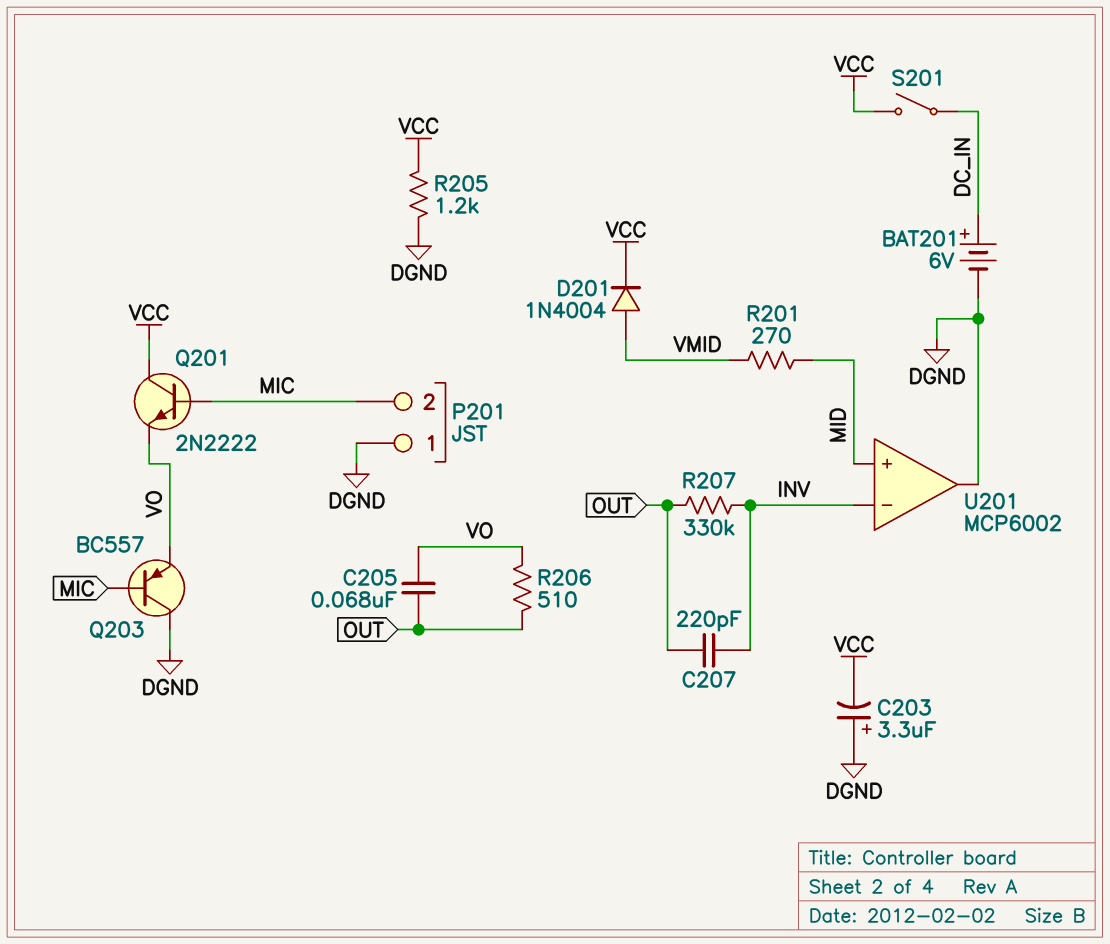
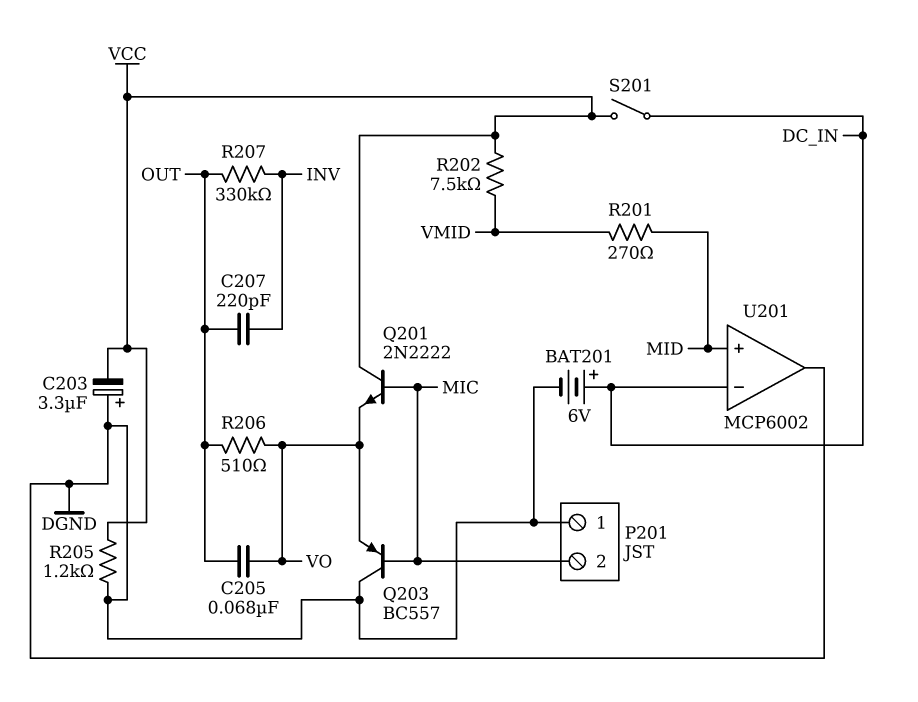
D201: diode 1N4004 (A VMID, K VCC) -> none
R202: none -> 7.5k (VCC, VMID)
U201 pin in-: INV -> DC_IN

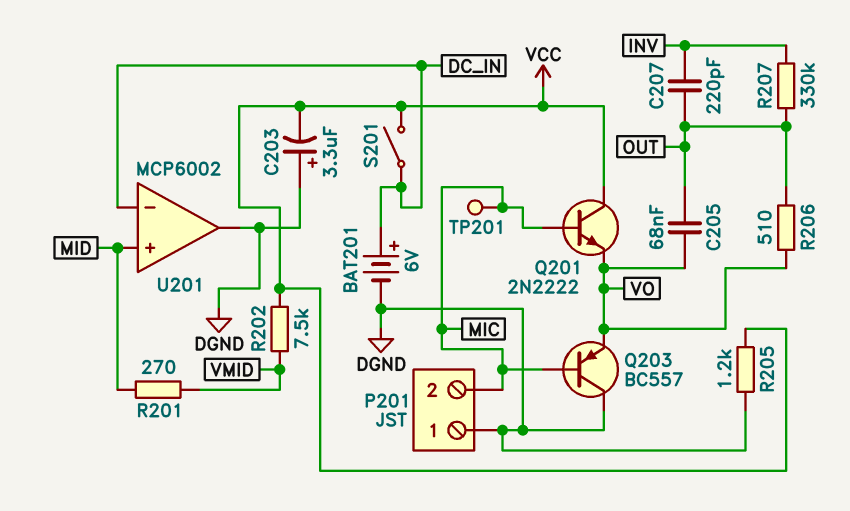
TP201: none -> test point (MIC)

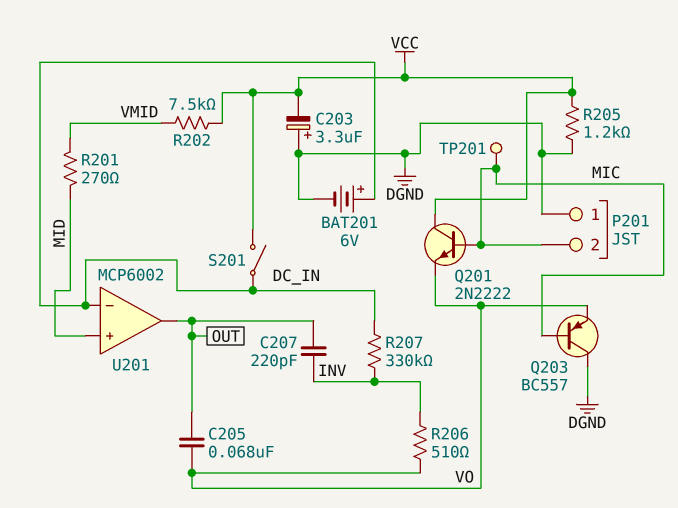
R206: 510 (OUT, VO) -> 510 (INV, VO)
R207: 330k (INV, OUT) -> 330k (DC_IN, INV)
U201 pin out: DGND -> OUT

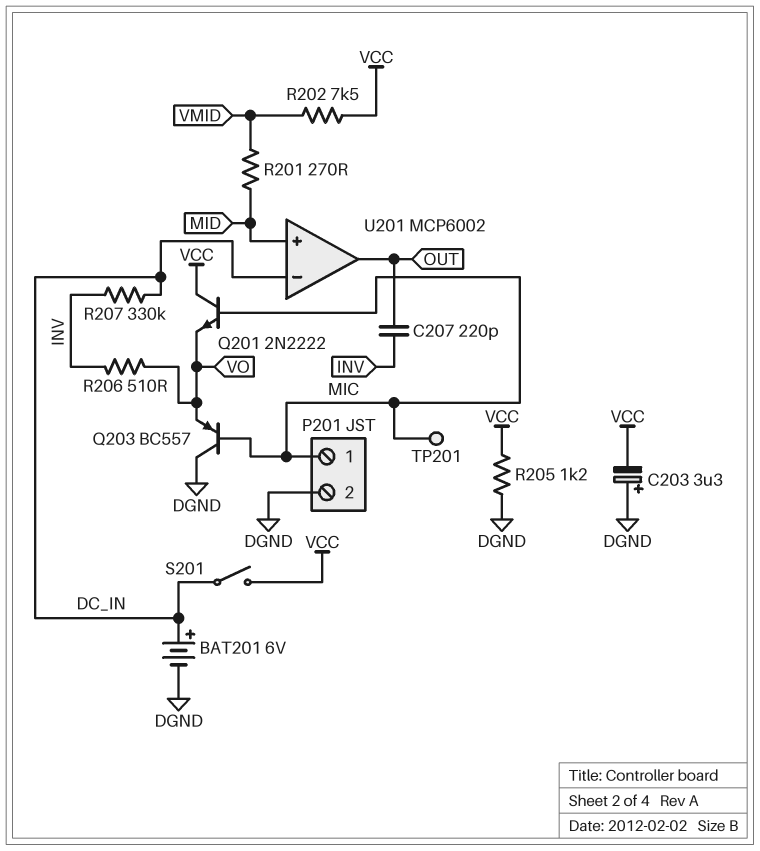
C205: 68nF (OUT, VO) -> none
P201 pin 1: DGND -> MIC
P201 pin 2: MIC -> DGND

